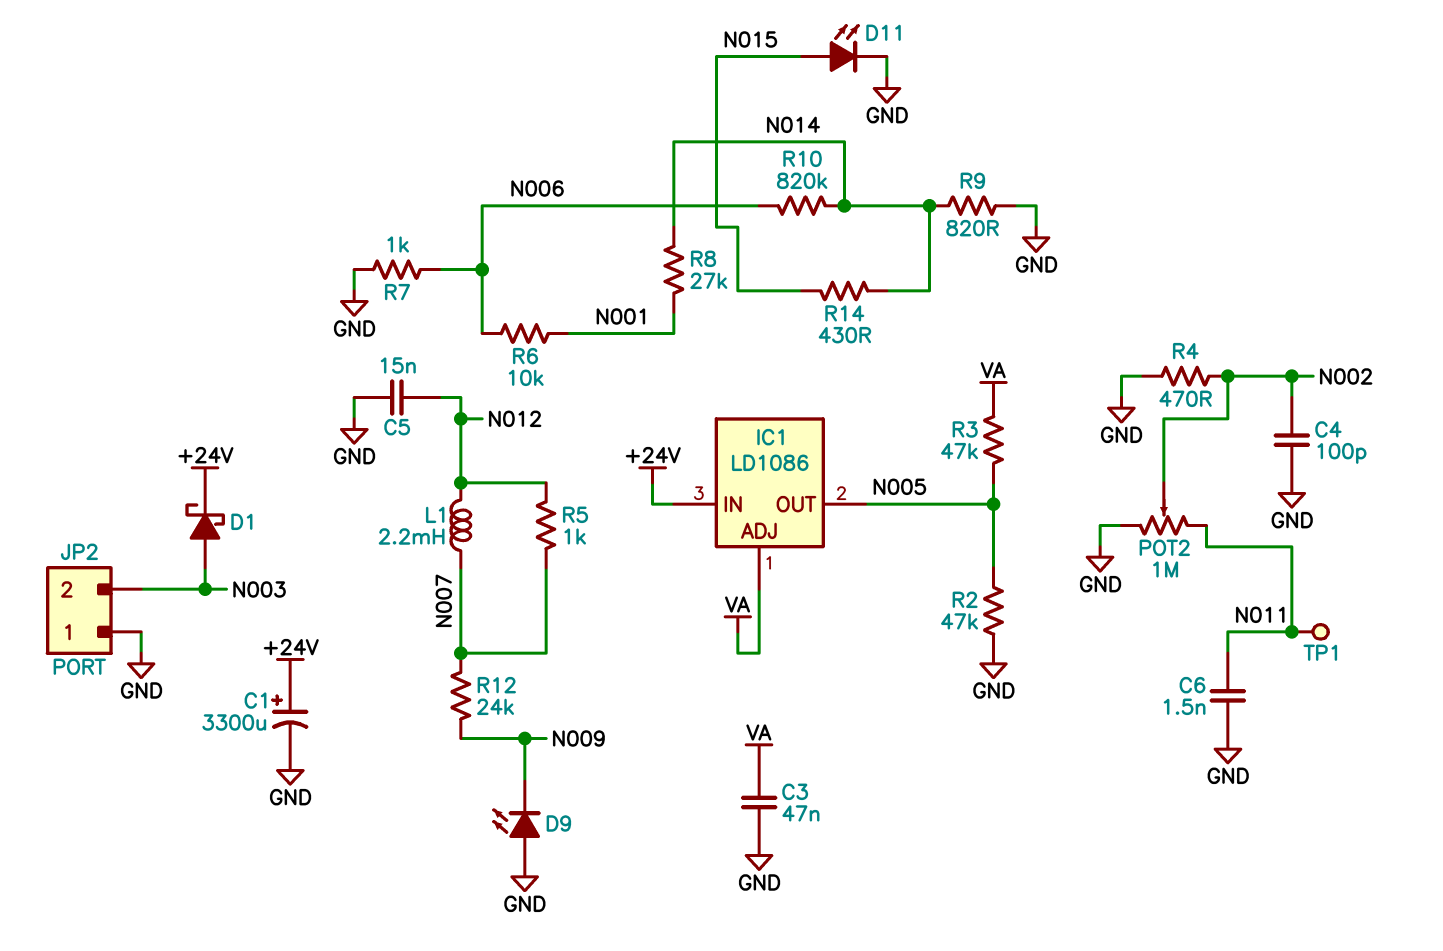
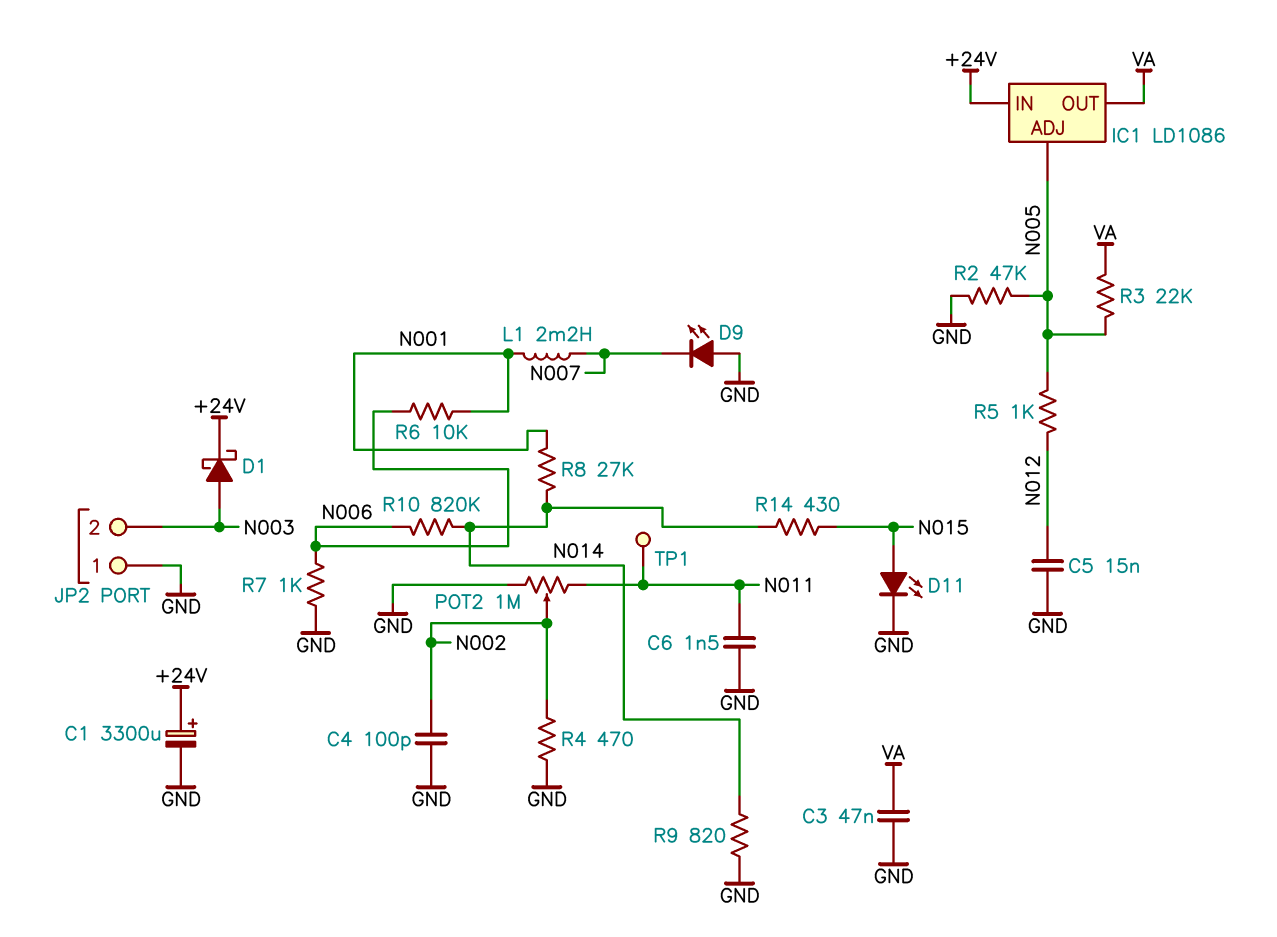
D9: LED (A GND, K N009) -> LED (A GND, K N007)
IC1 pin ADJ: VA -> N005
IC1 pin OUT: N005 -> VA
L1: 2.2mH (N007, N012) -> 2.2mH (N001, N007)
R3: 47k (N005, VA) -> 22k (N005, VA)
R5: 1k (N007, N012) -> 1k (N005, N012)
R12: 24k (N007, N009) -> none

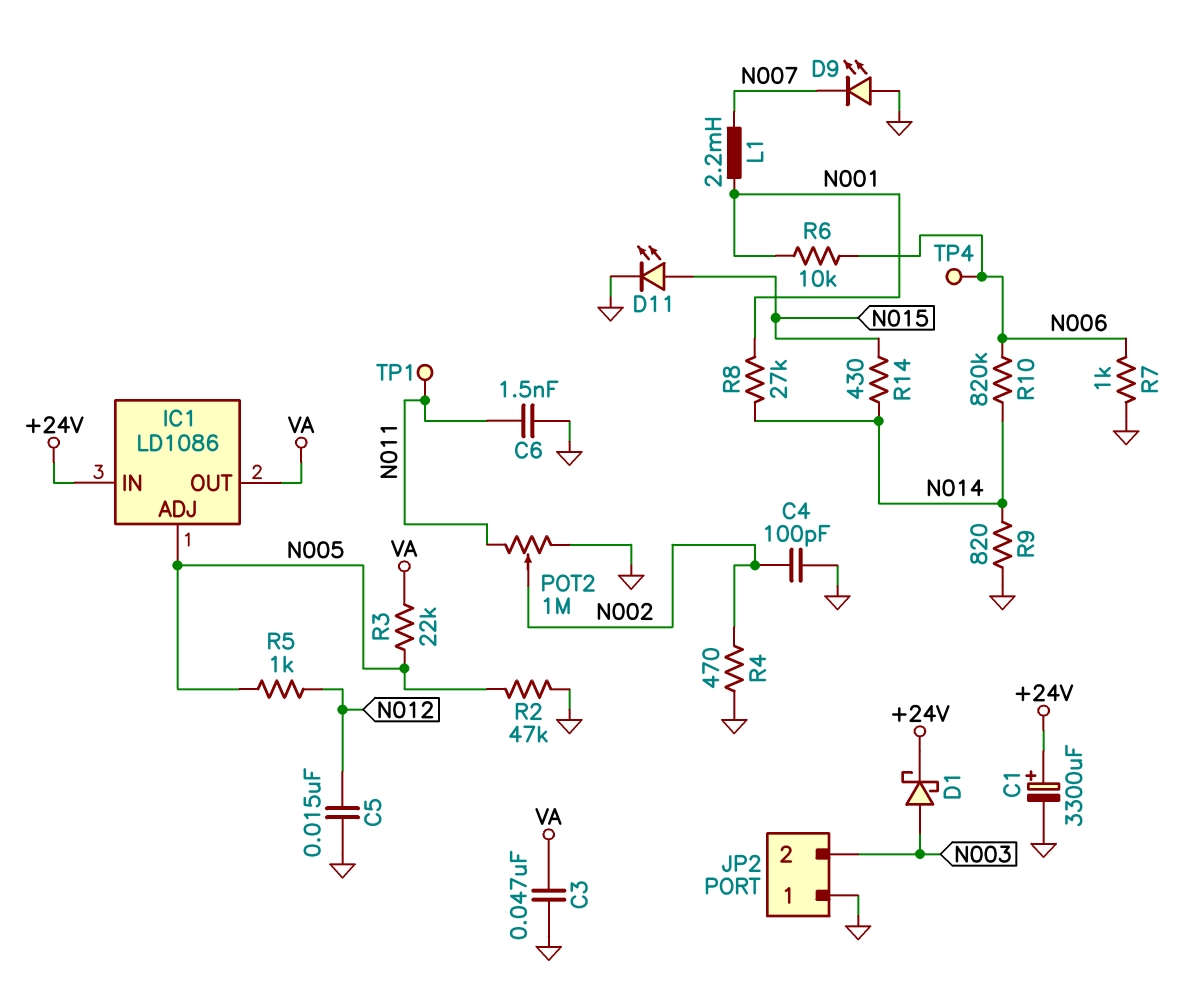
TP4: none -> test point (N006)

